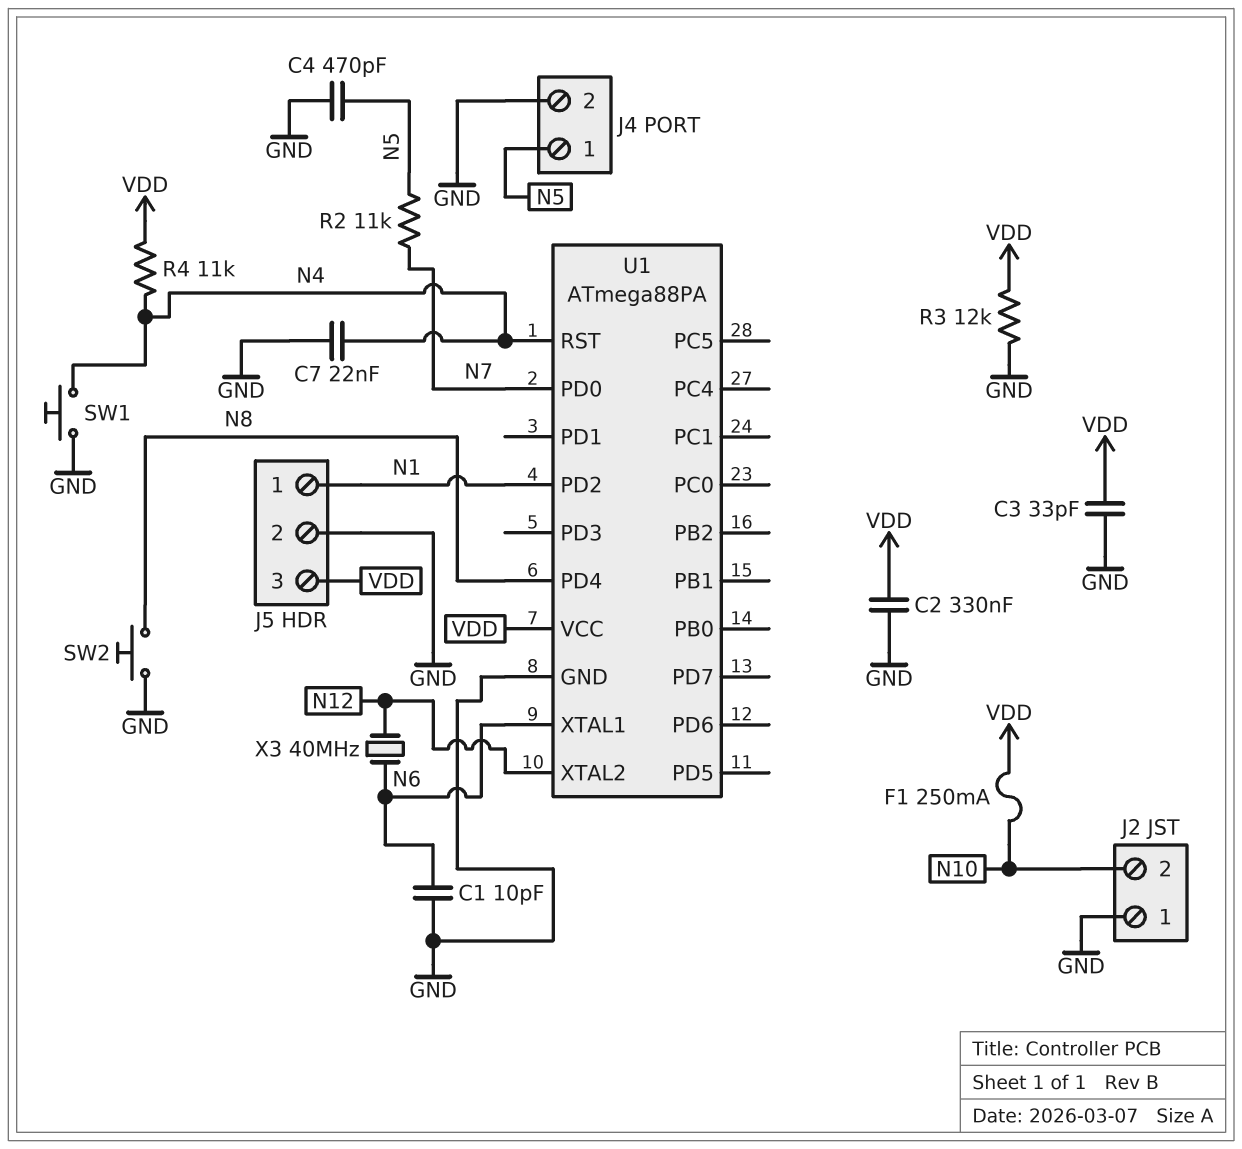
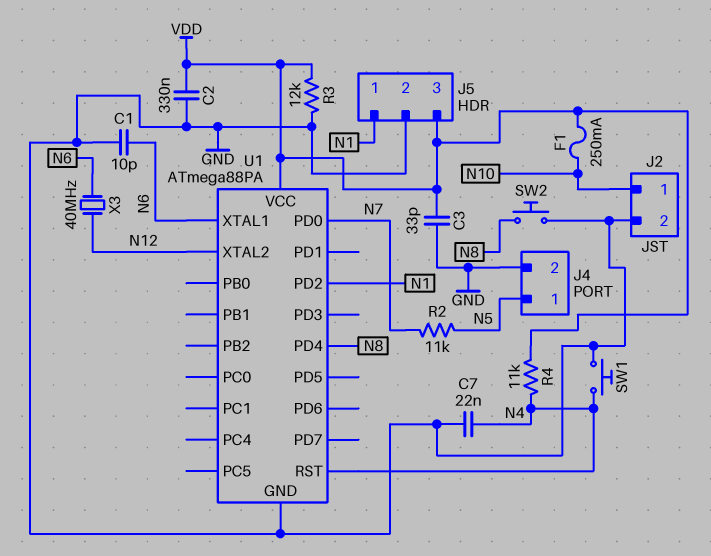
C4: 470pF (GND, N5) -> none
J2 pin 1: GND -> N10
J2 pin 2: N10 -> GND

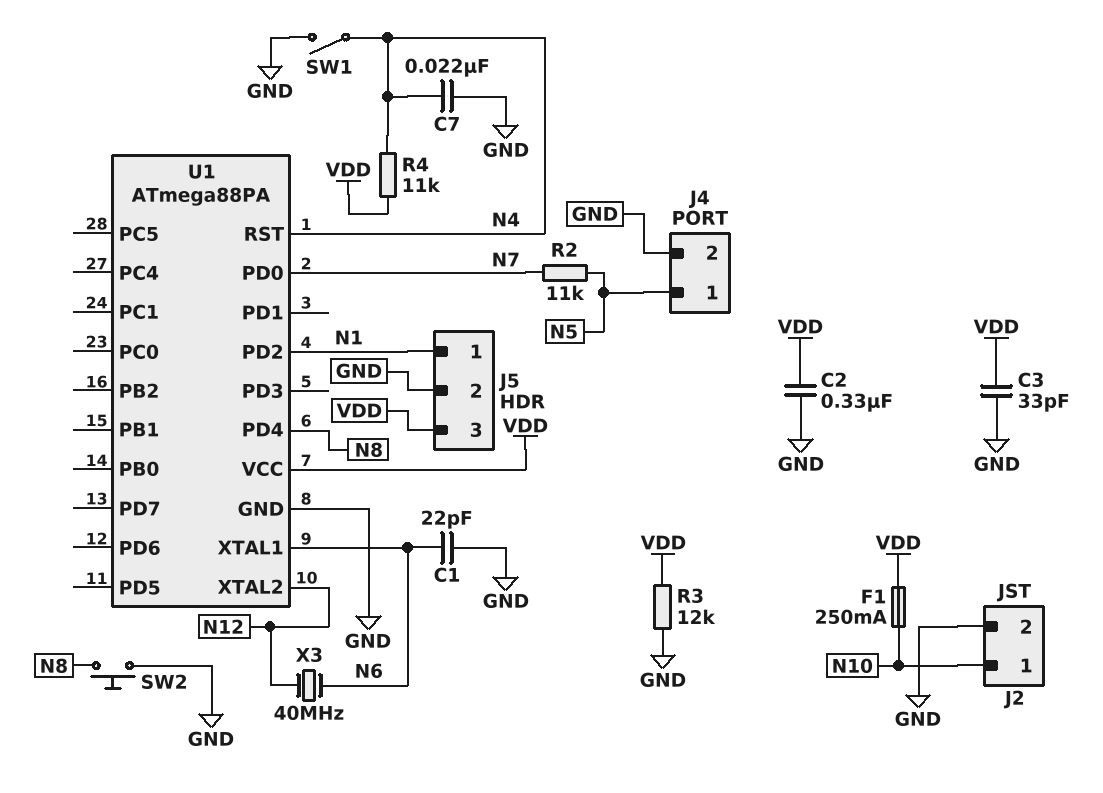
C1: 10pF (GND, N6) -> 22pF (GND, N6)
SW1: button (GND, N4) -> switch (GND, N4)

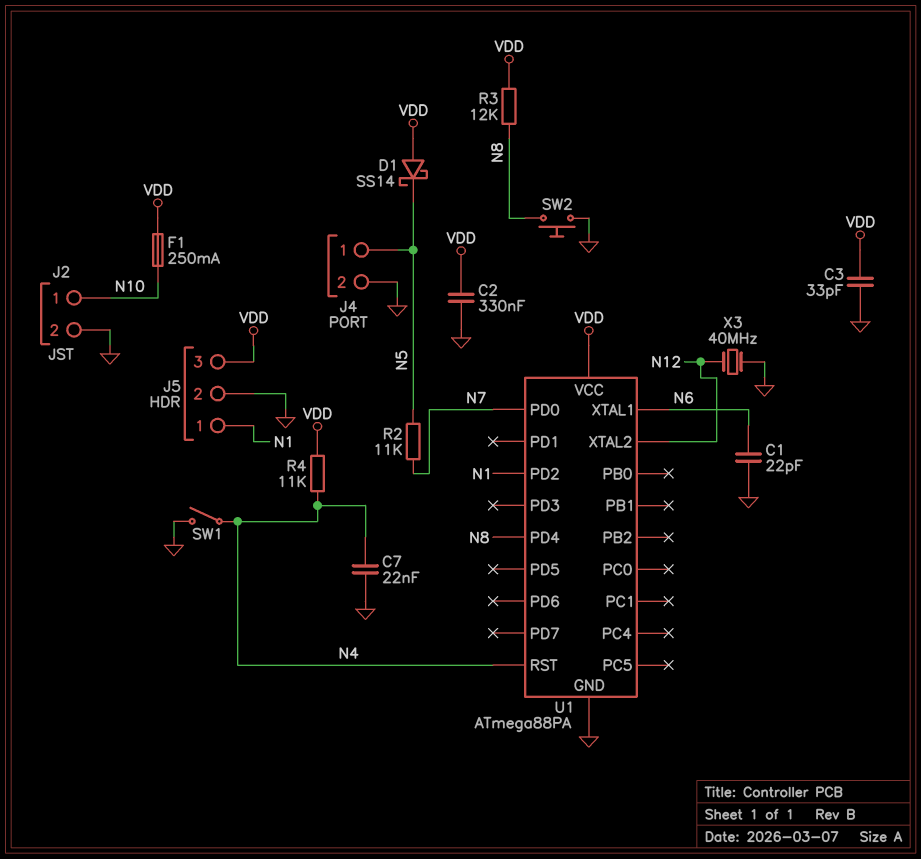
D1: none -> schottky SS14 (A VDD, K N5)
R3: 12k (GND, VDD) -> 12k (N8, VDD)
X3: 40MHz (N6, N12) -> 40MHz (GND, N12)

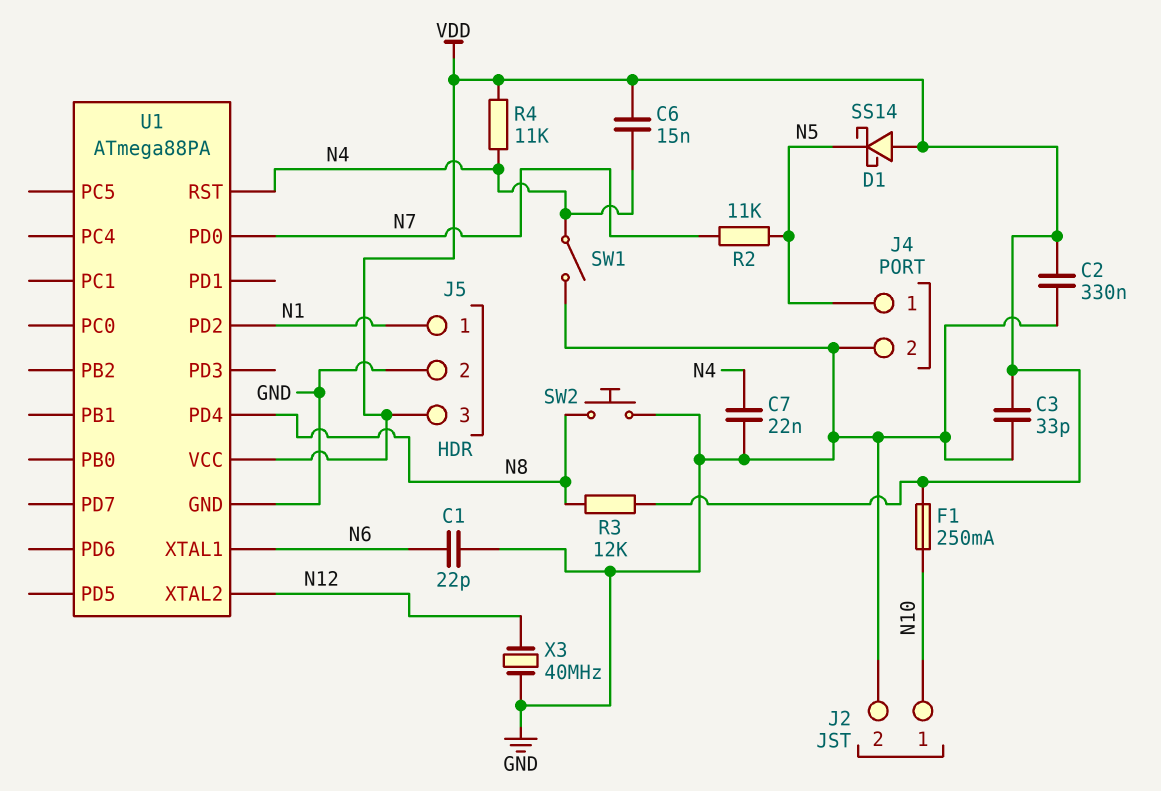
C6: none -> 15nF (N4, VDD)

